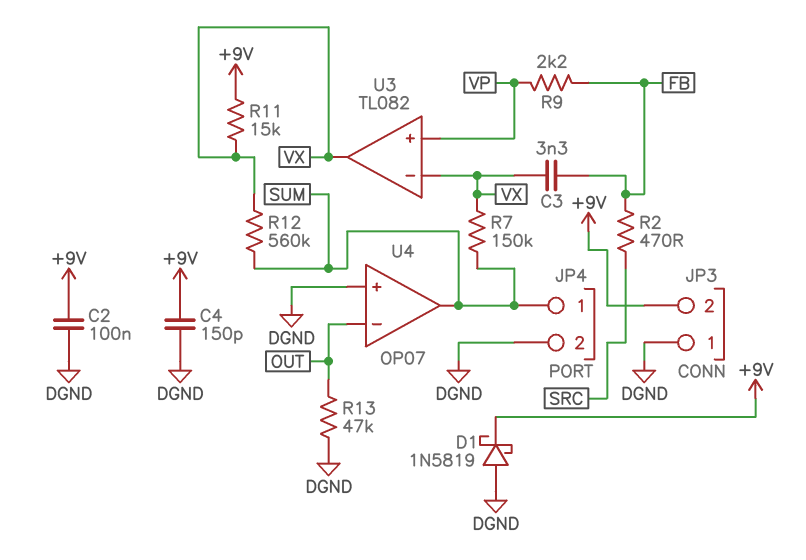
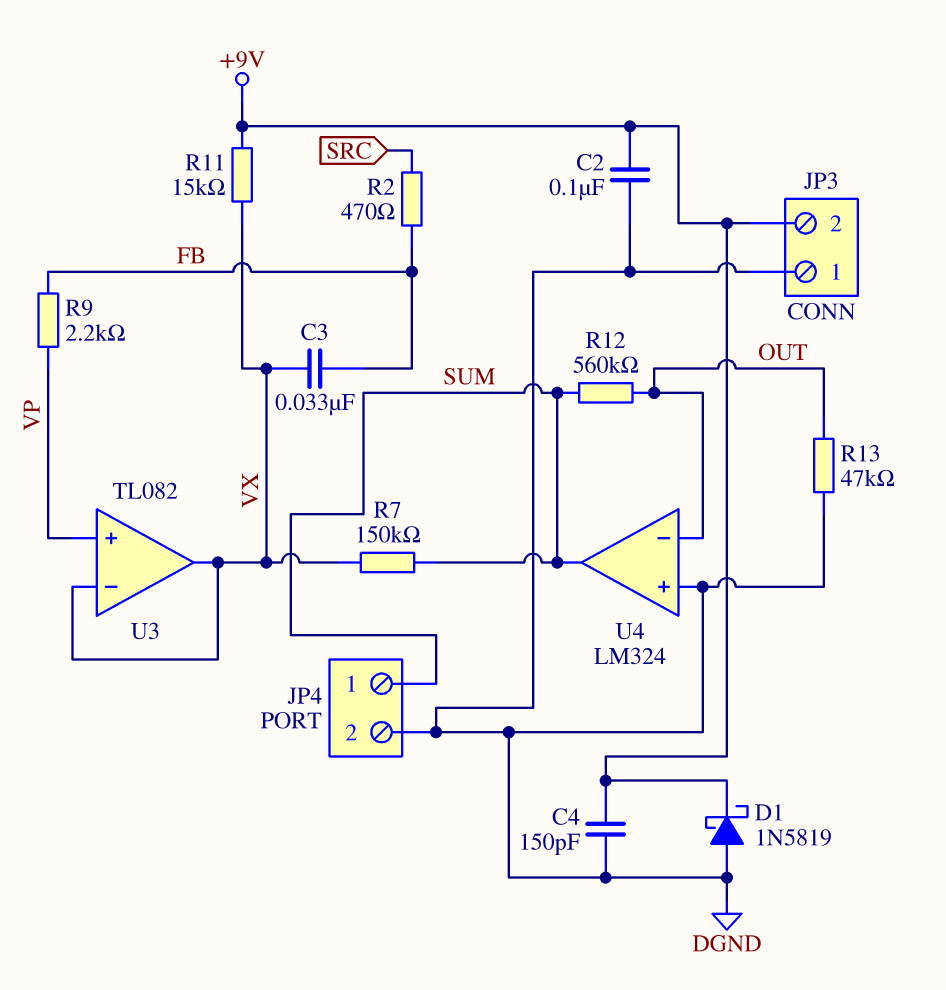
C3: 3.3nF (FB, VX) -> 33nF (FB, VX)
R12: 560k (SUM, VX) -> 560k (OUT, SUM)
U4: OP07 -> LM324

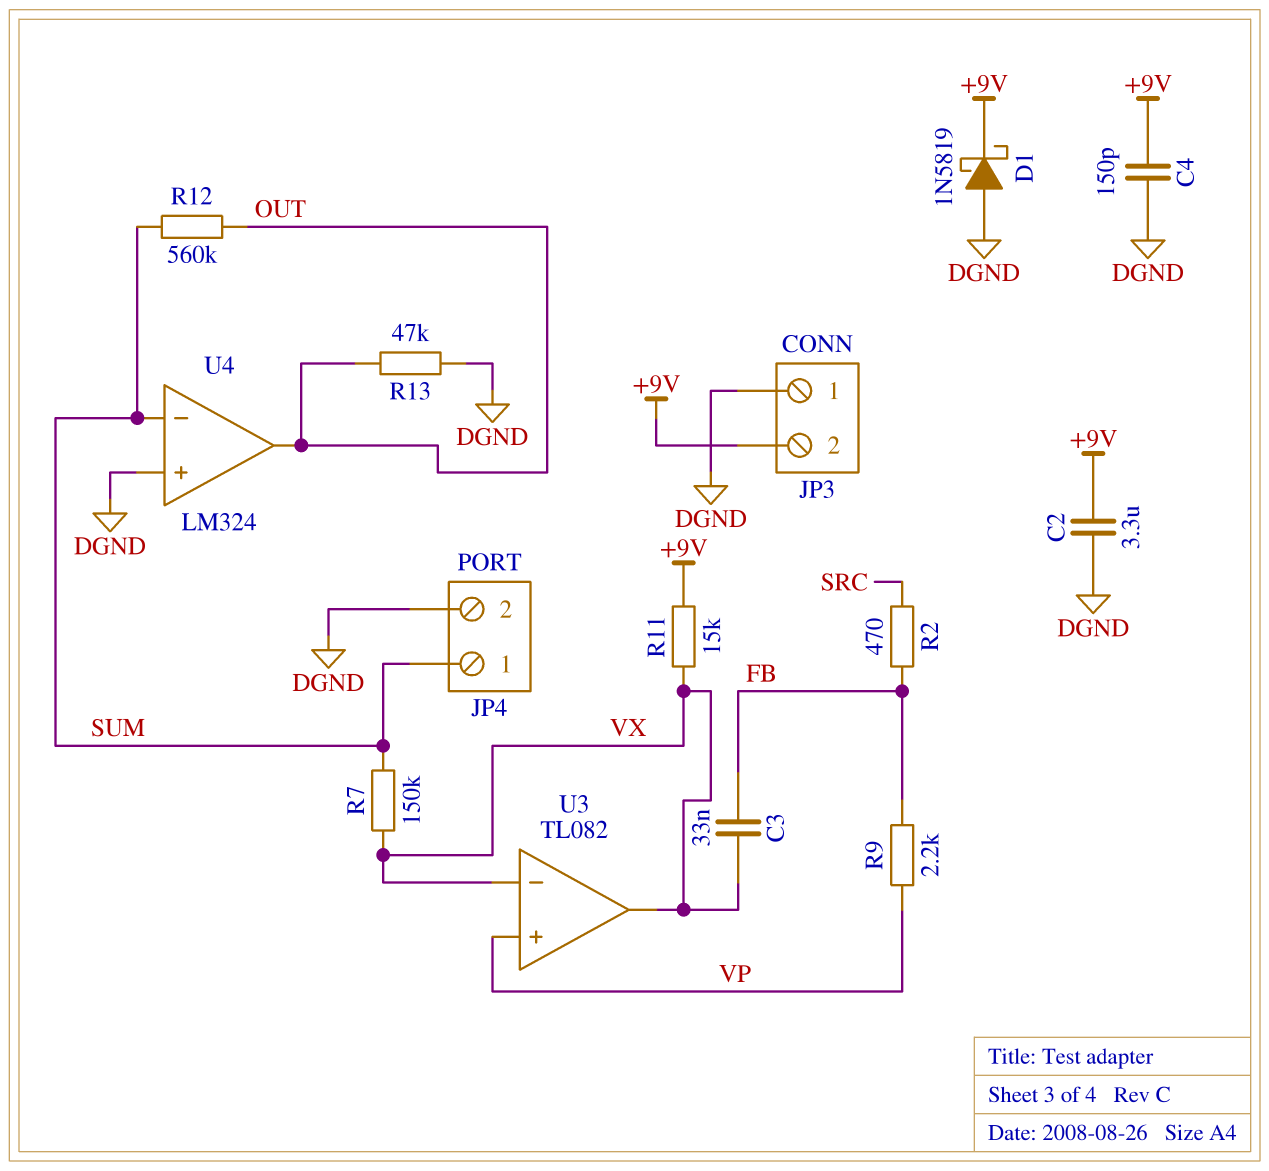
C2: 100nF (+9V, DGND) -> 3.3uF (+9V, DGND)
U4 pin in-: OUT -> SUM
U4 pin out: SUM -> OUT

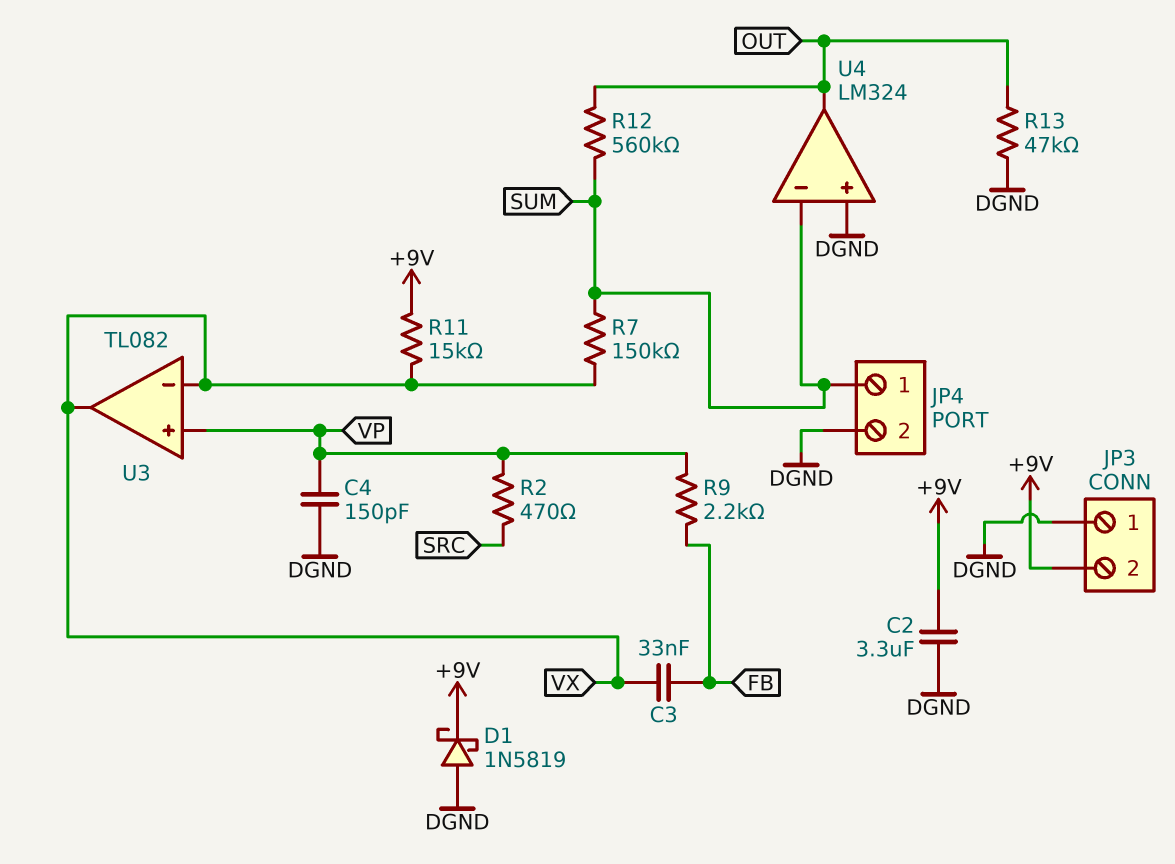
C4: 150pF (+9V, DGND) -> 150pF (DGND, VP)
R2: 470 (FB, SRC) -> 470 (SRC, VP)

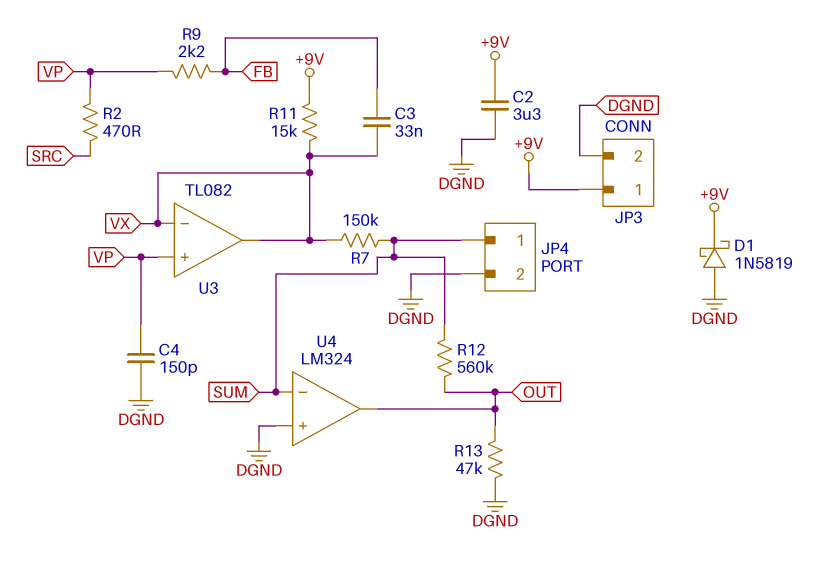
JP3 pin 1: DGND -> +9V
JP3 pin 2: +9V -> DGND

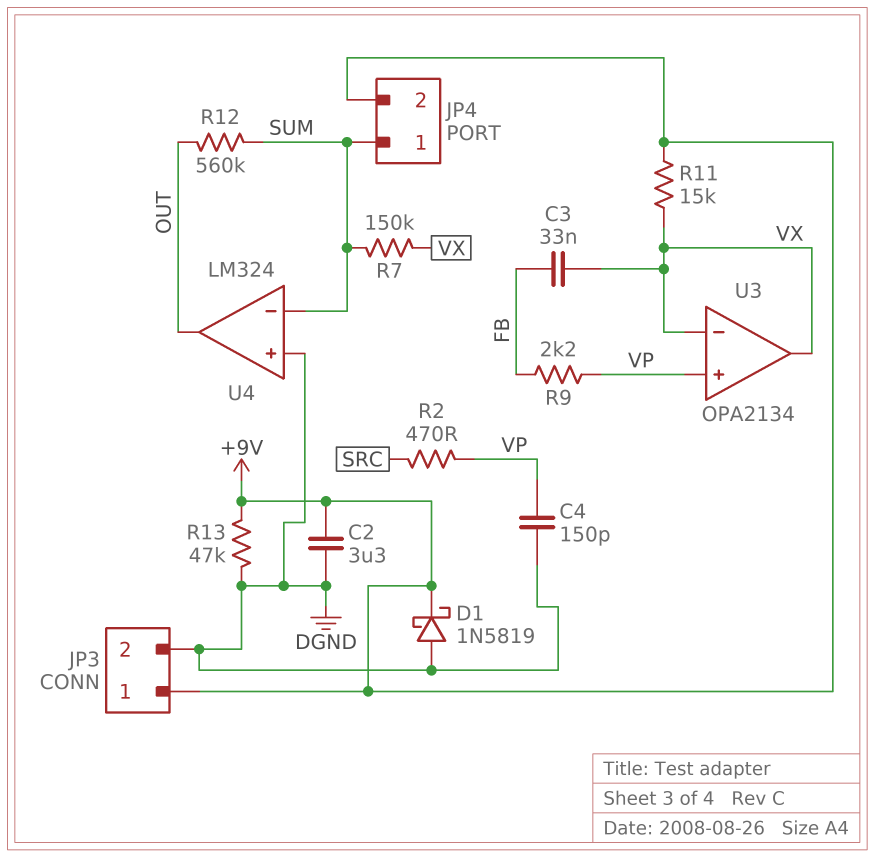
JP4 pin 2: DGND -> +9V
R13: 47k (DGND, OUT) -> 47k (+9V, DGND)
U3: TL082 -> OPA2134

